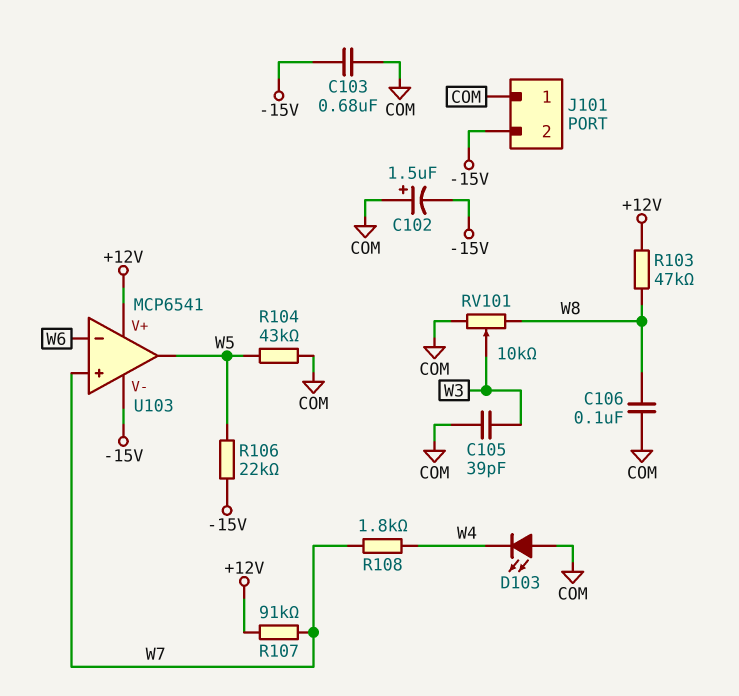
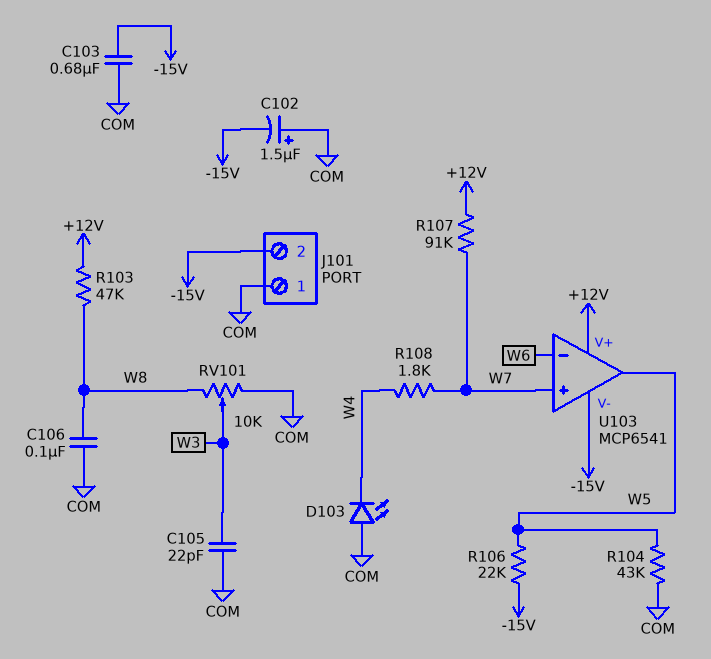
C105: 39pF (COM, W3) -> 22pF (COM, W3)

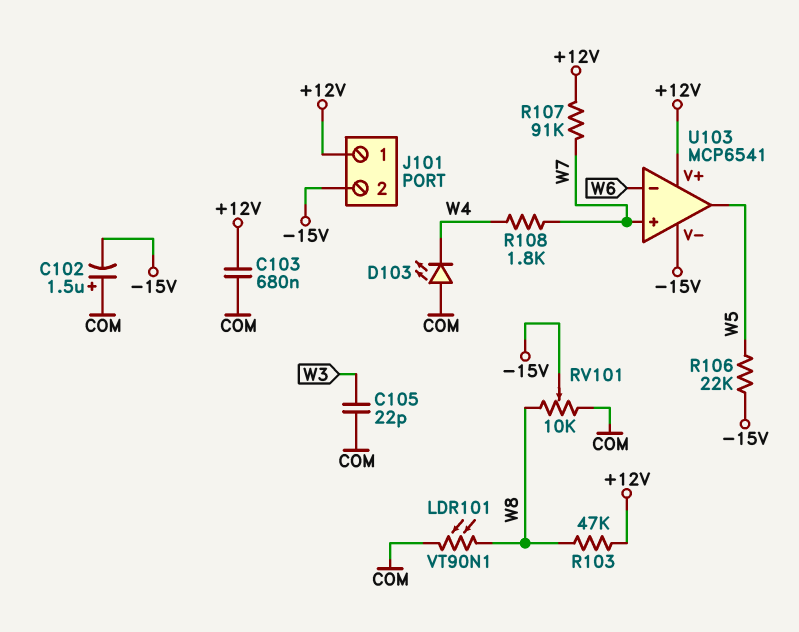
C103: 680nF (-15V, COM) -> 680nF (+12V, COM)
C106: 100nF (COM, W8) -> none
J101 pin 1: COM -> +12V
LDR101: none -> VT90N1 (COM, W8)
R104: 43k (COM, W5) -> none
RV101: 10k (COM, W8, wiper W3) -> 10k (COM, W8, wiper -15V)

